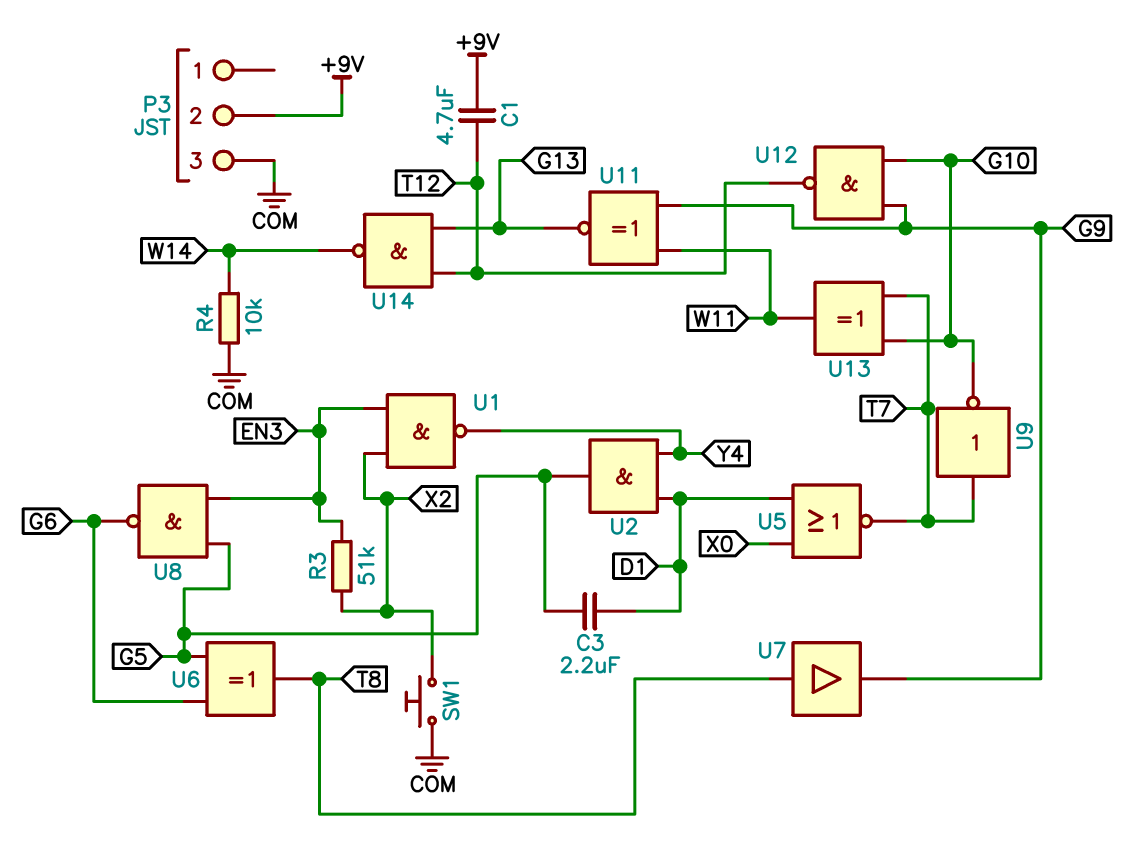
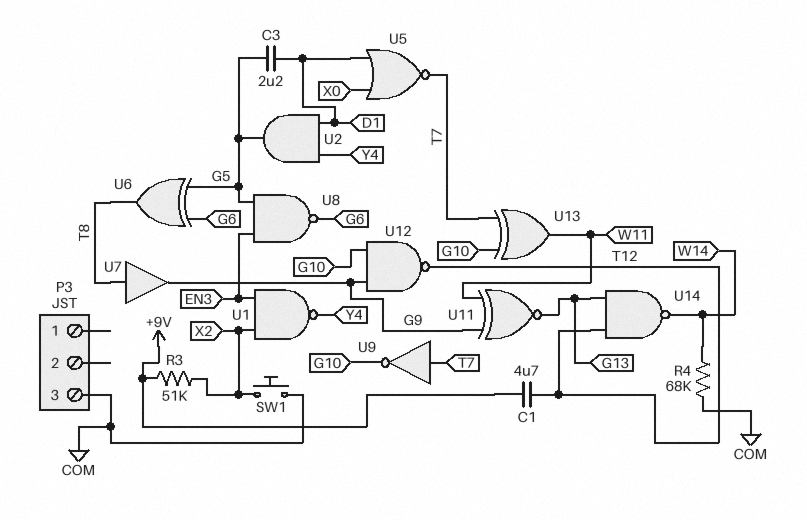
P3 pin 2: +9V -> none
R3: 51k (EN3, X2) -> 51k (+9V, X2)
R4: 10k (COM, W14) -> 68k (COM, W14)

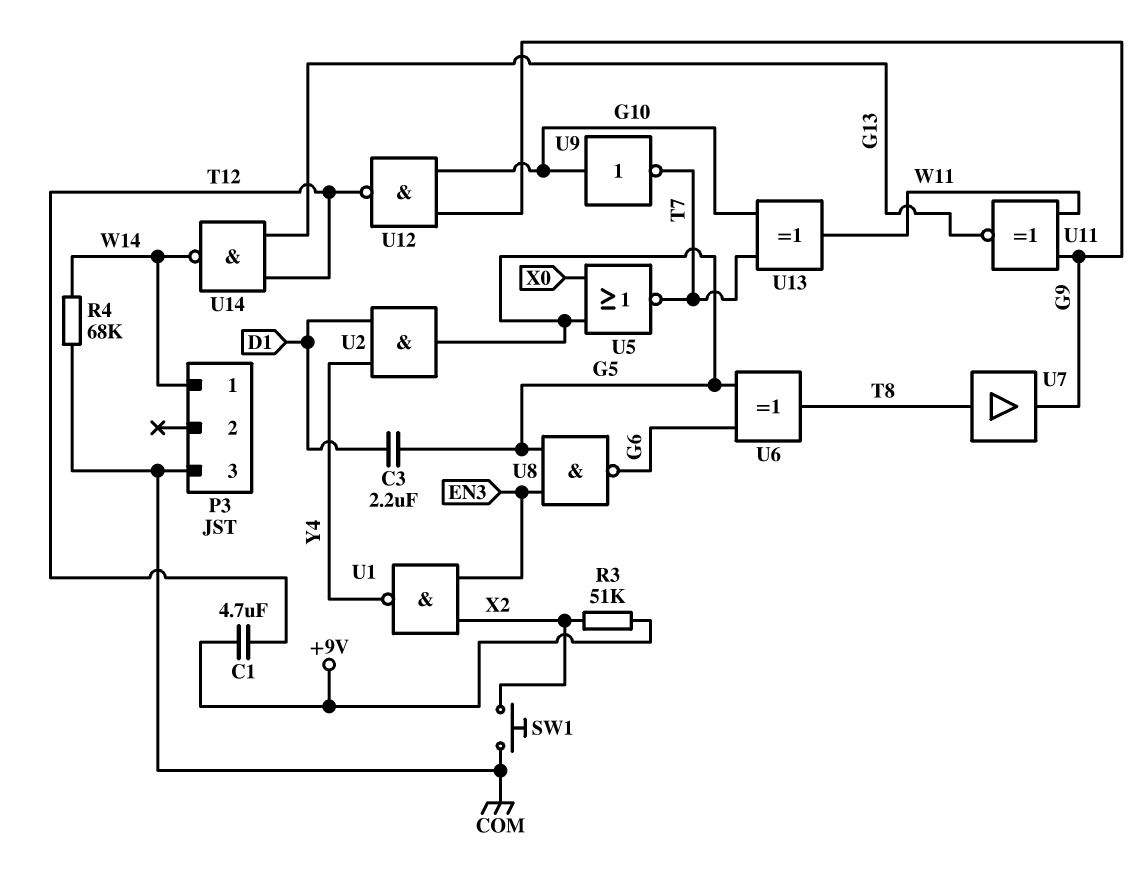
P3 pin 1: none -> W14
U5: NOR (in D1, in X0, out T7) -> NOR (in G5, in X0, out T7)
U9: NOT (in T7, out G10) -> NOT (in G10, out T7)

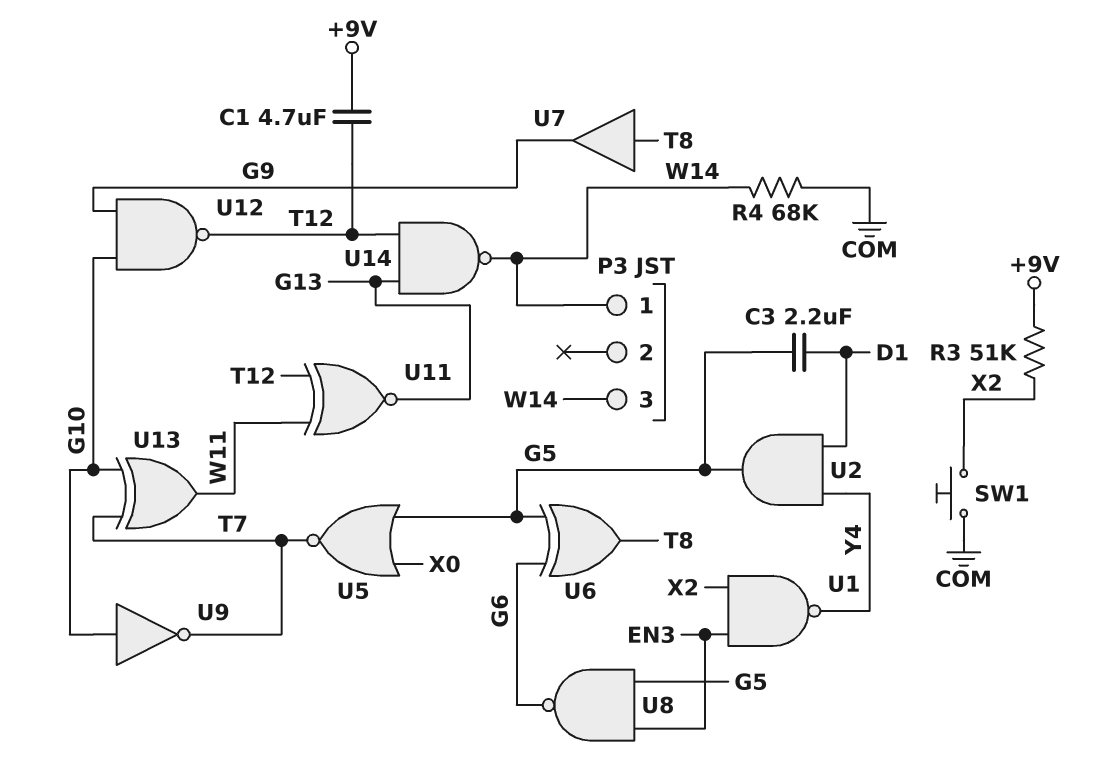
P3 pin 3: COM -> W14
U11: XNOR (in G9, in W11, out G13) -> XNOR (in T12, in W11, out G13)

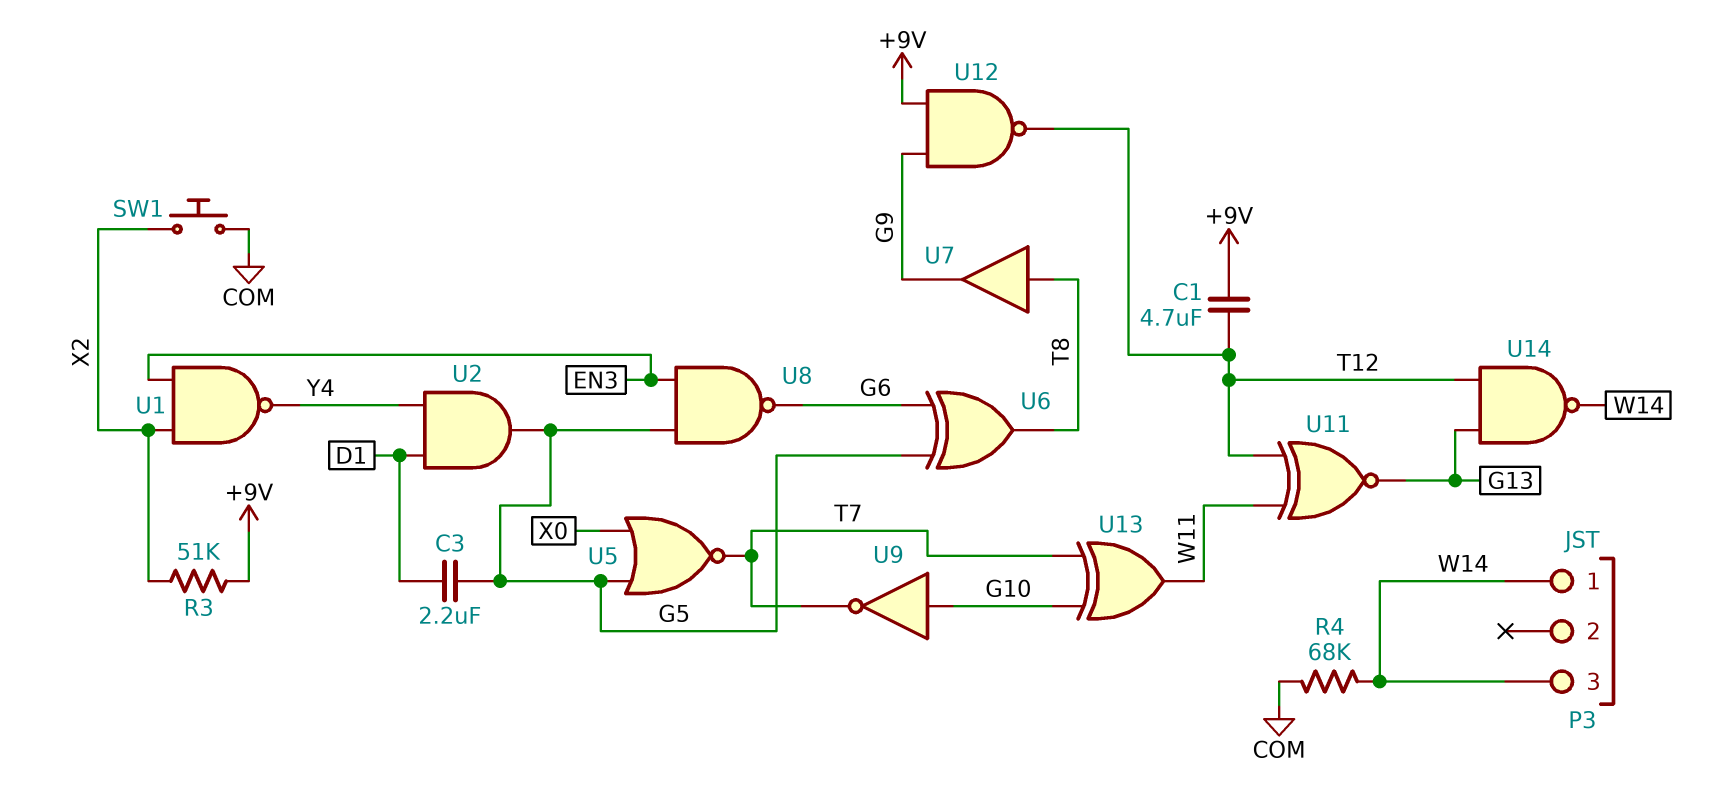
U12: NAND (in G9, in G10, out T12) -> NAND (in +9V, in G9, out T12)

